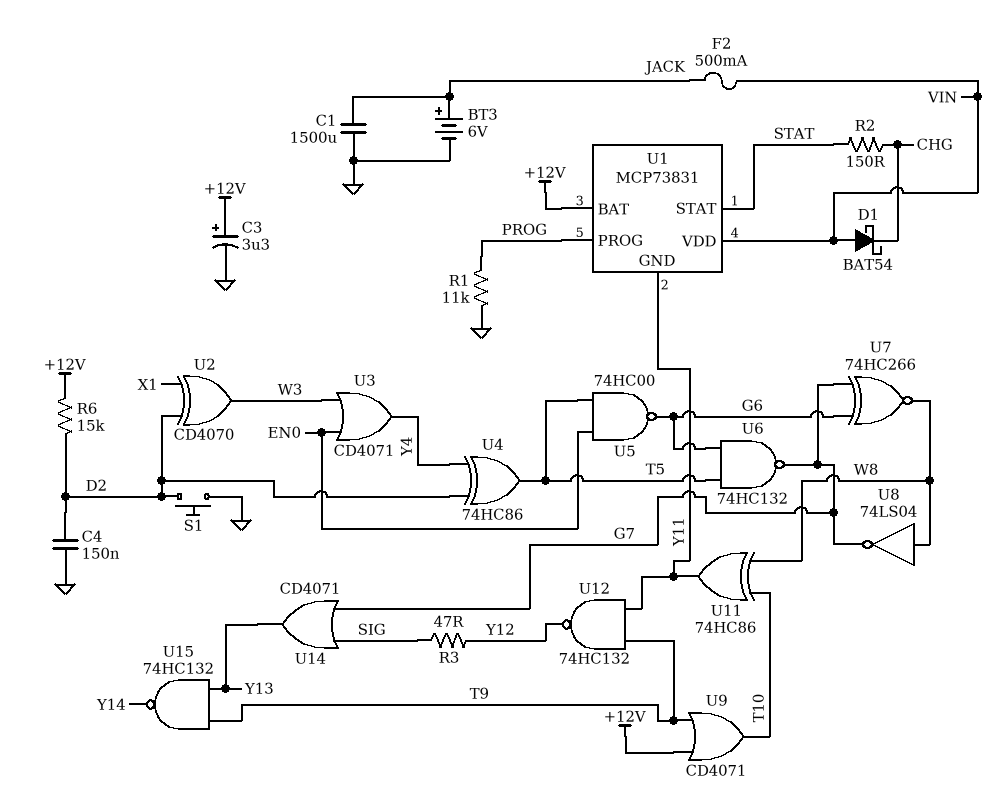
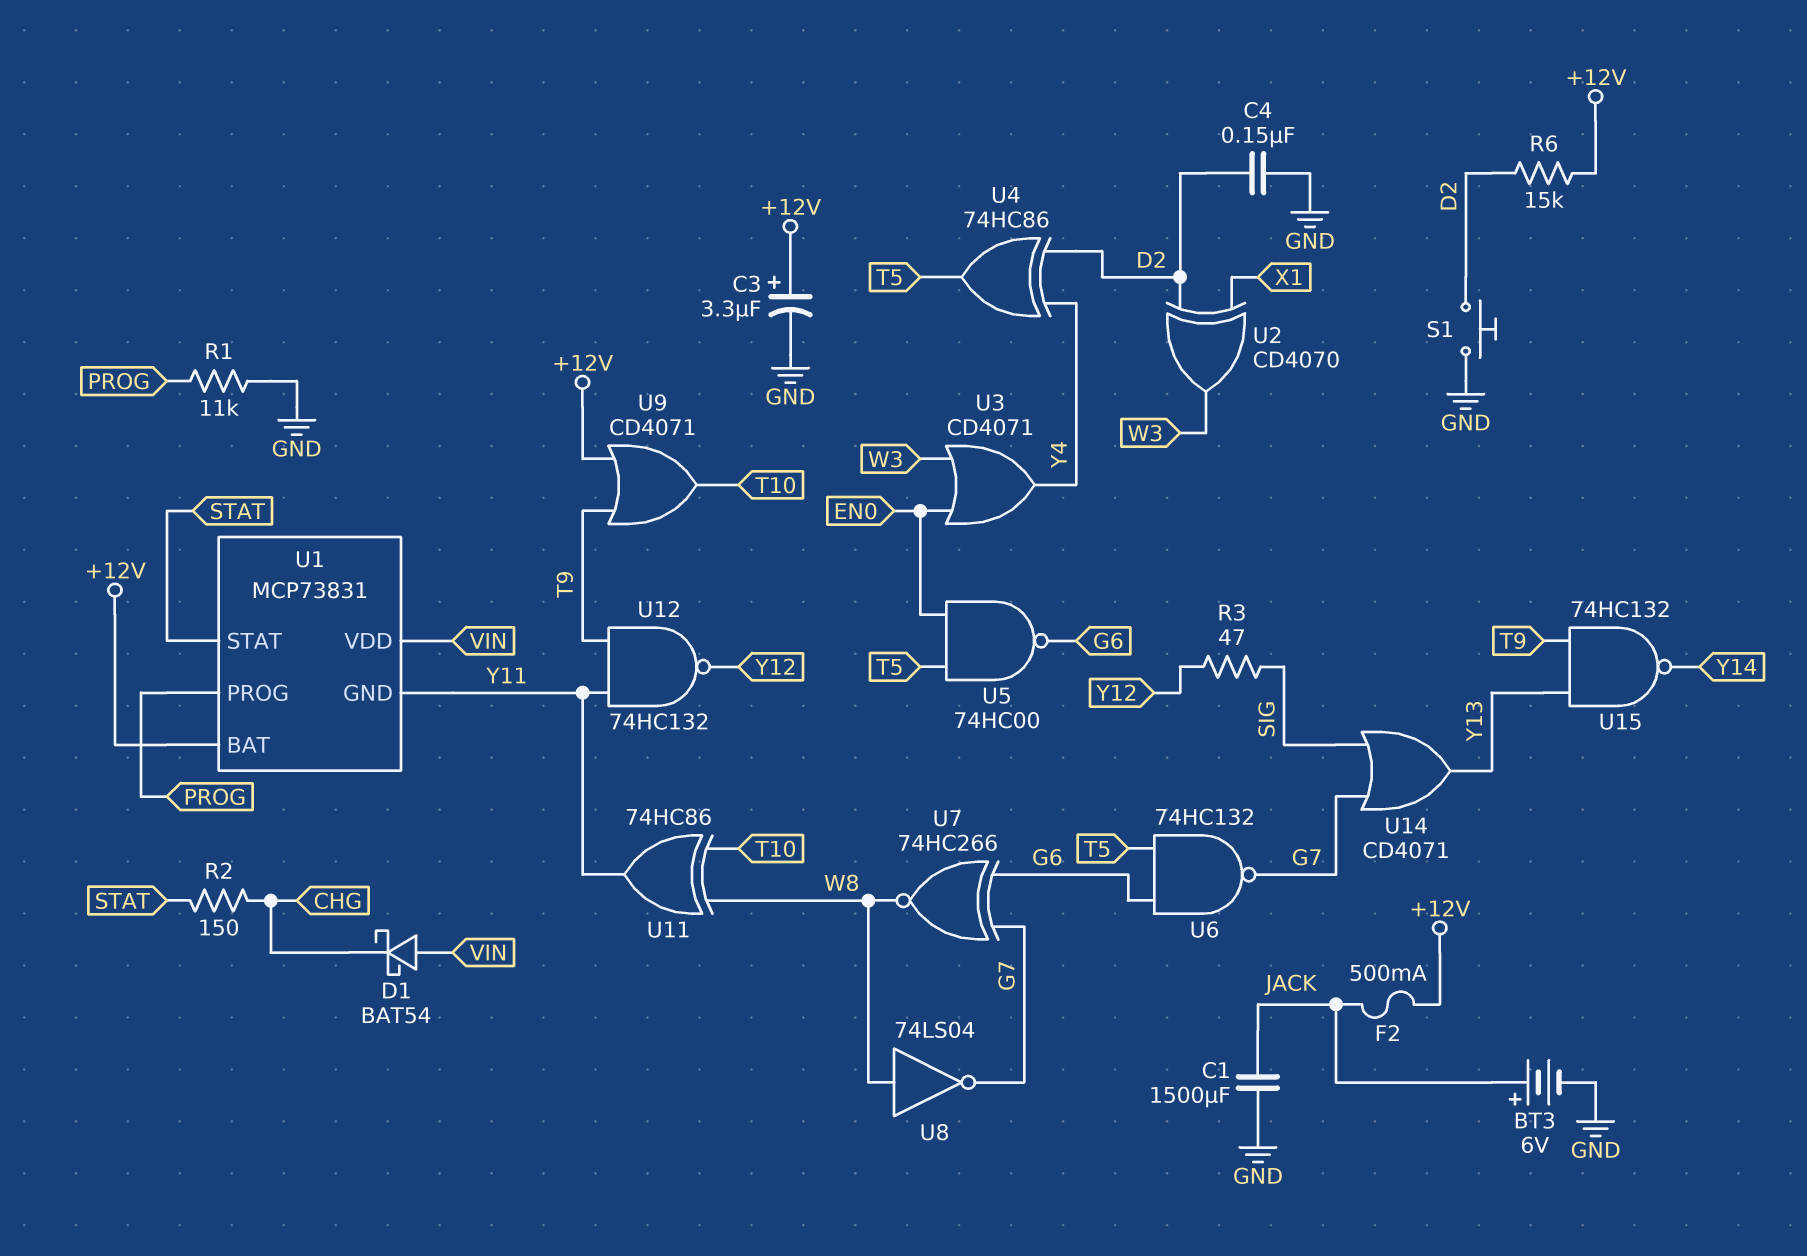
F2: 500mA (JACK, VIN) -> 500mA (+12V, JACK)

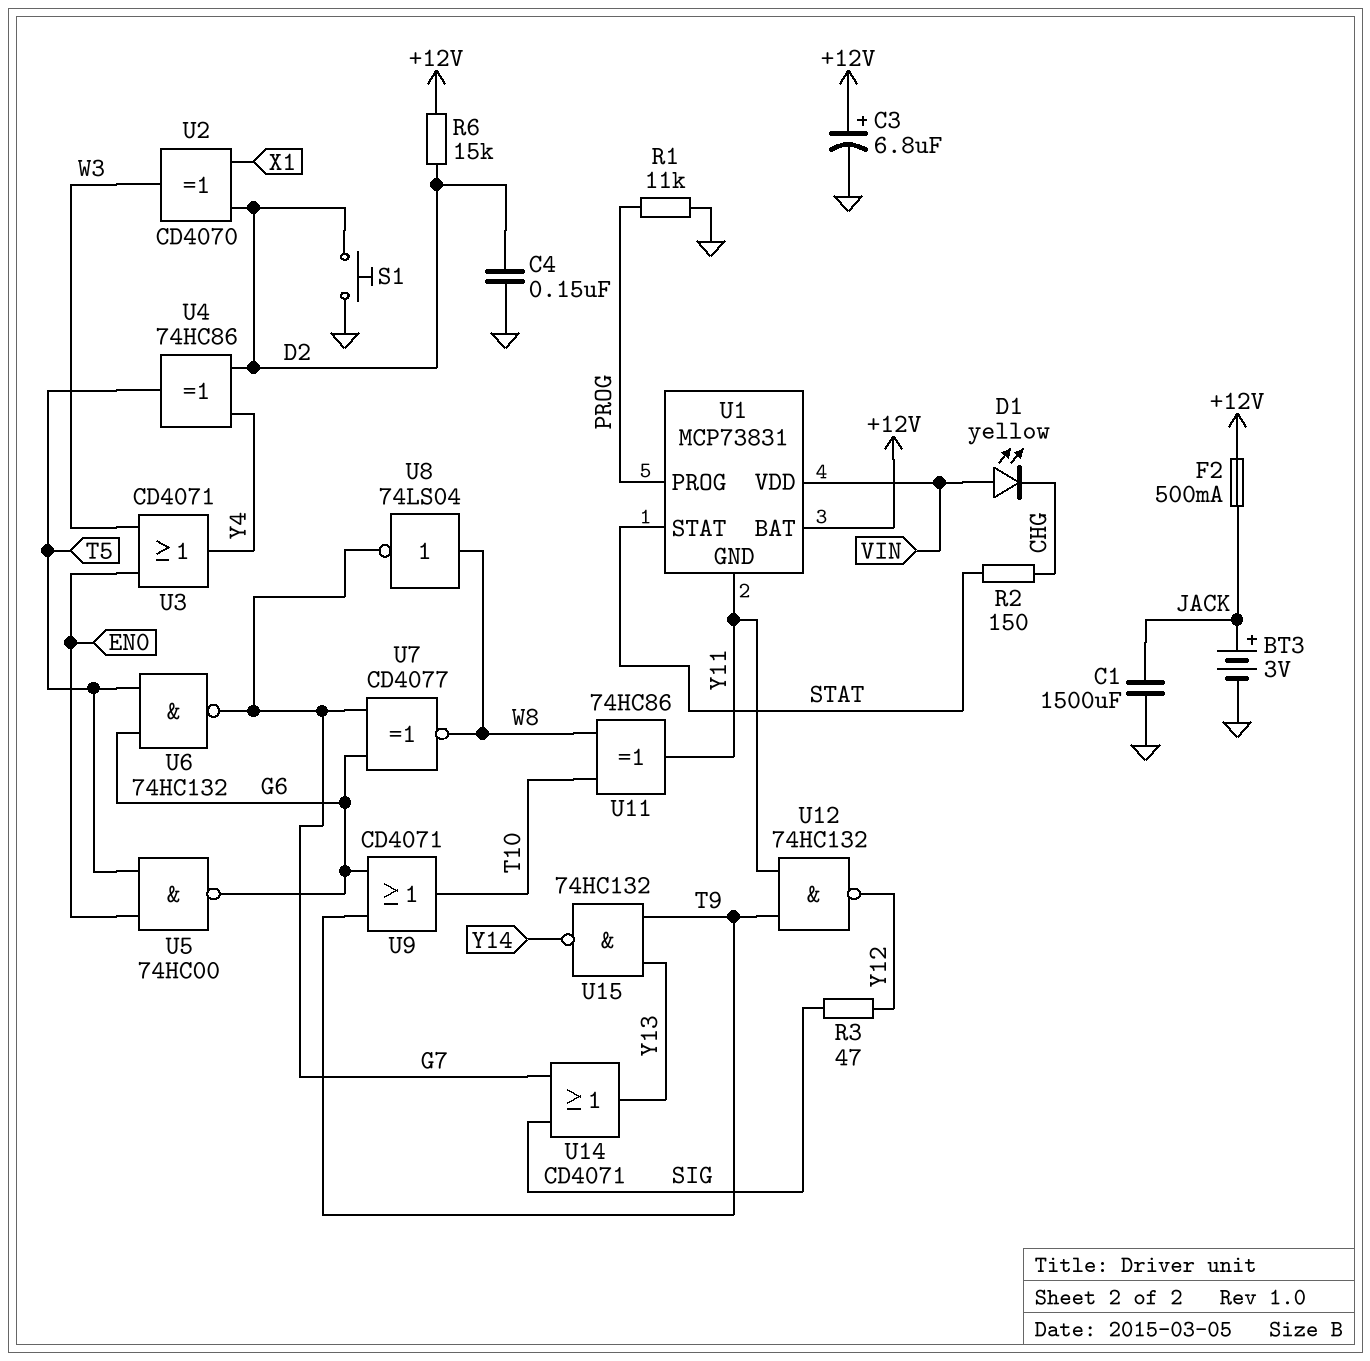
BT3: 6V (plus JACK, minus GND) -> 3V (plus JACK, minus GND)
C3: 3.3uF (plus +12V, minus GND) -> 6.8uF (plus +12V, minus GND)
D1: schottky BAT54 (A VIN, K CHG) -> LED yellow (A VIN, K CHG)
U7: XNOR 74HC266 (in G6, in G7, out W8) -> XNOR CD4077 (in G6, in G7, out W8)
U9: OR CD4071 (in +12V, in T9, out T10) -> OR CD4071 (in G6, in T9, out T10)

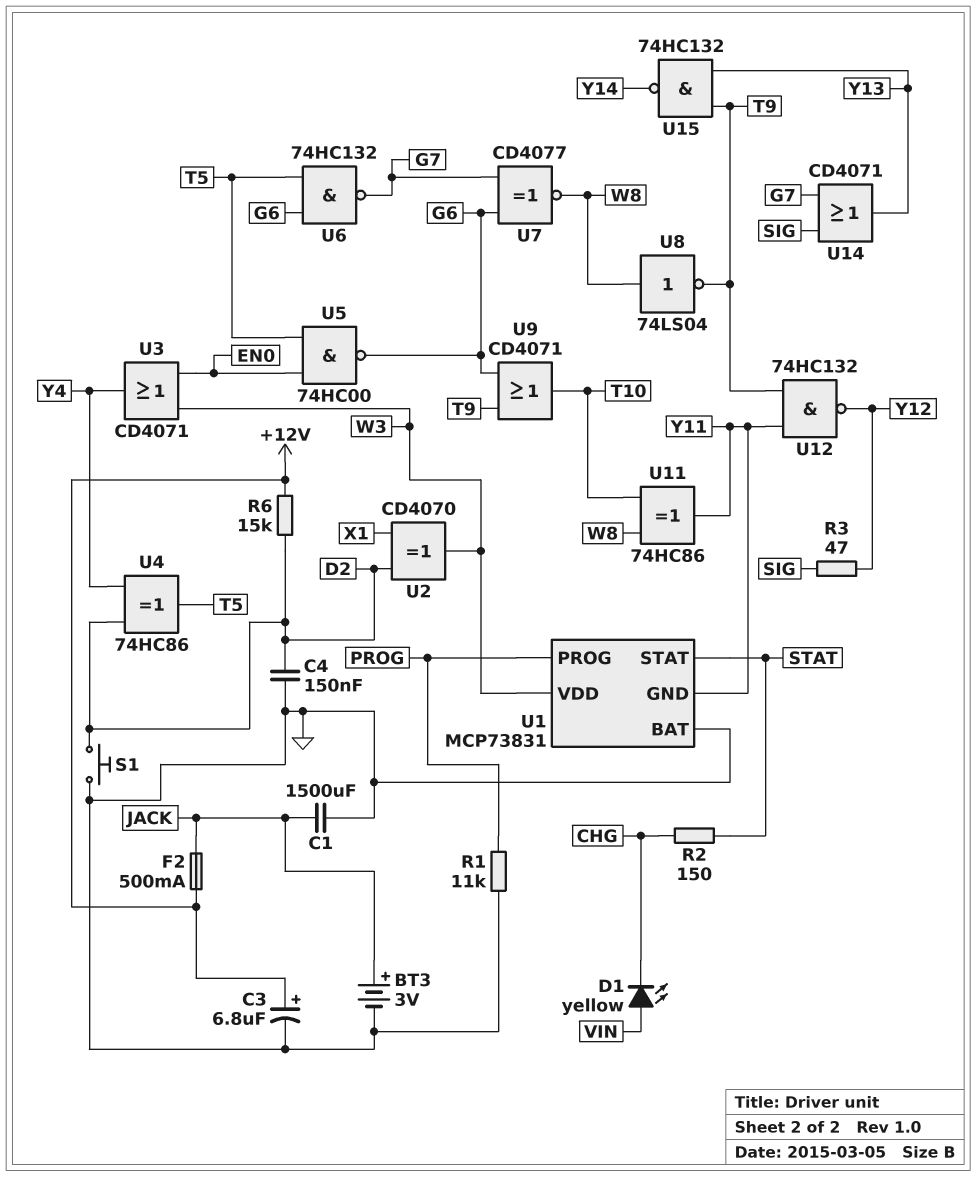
U1 pin BAT: +12V -> GND
U1 pin VDD: VIN -> W3
U8: NOT 74LS04 (in W8, out G7) -> NOT 74LS04 (in W8, out T9)

